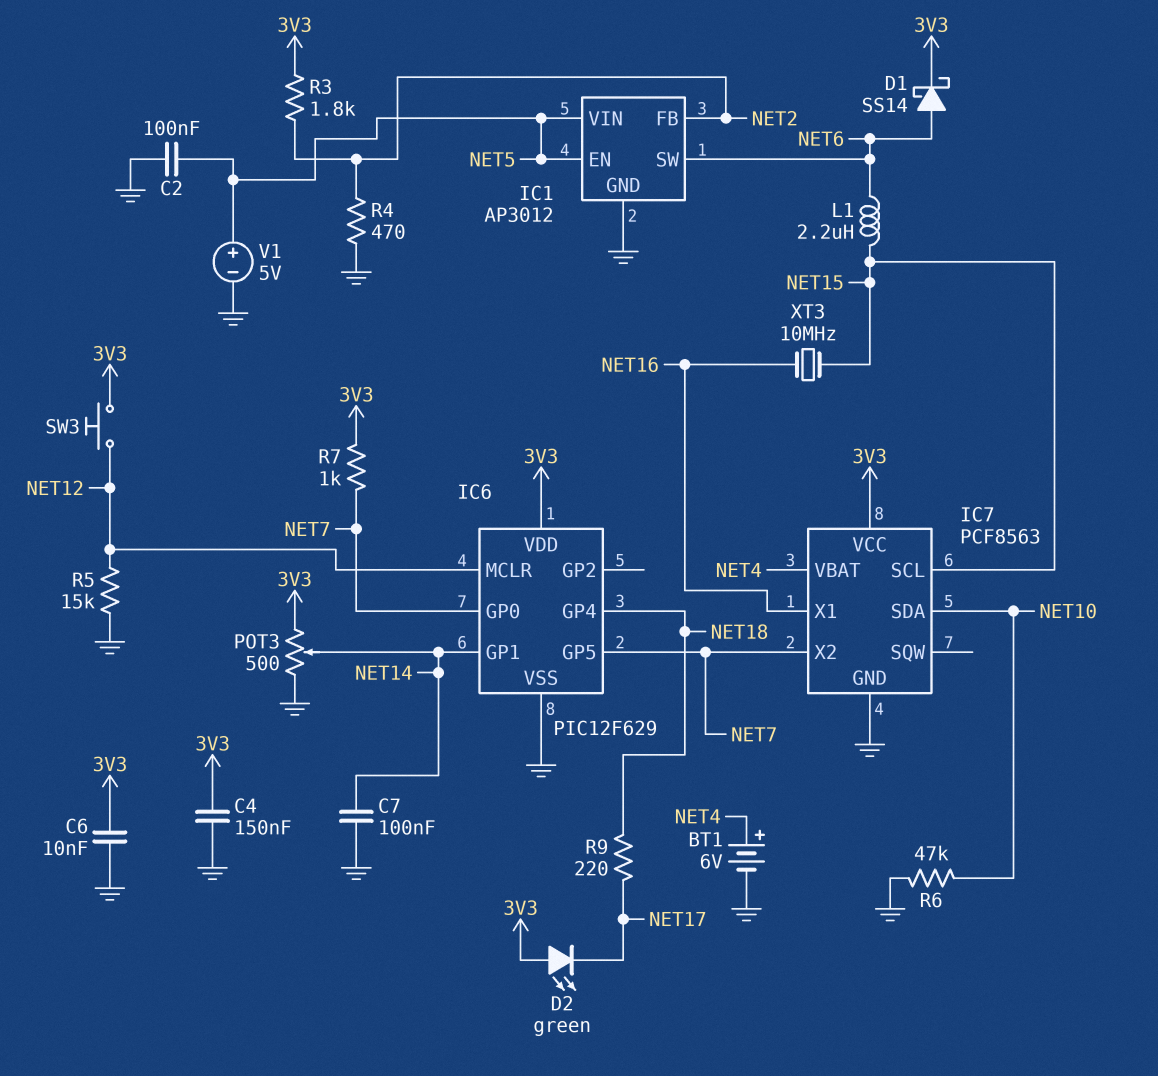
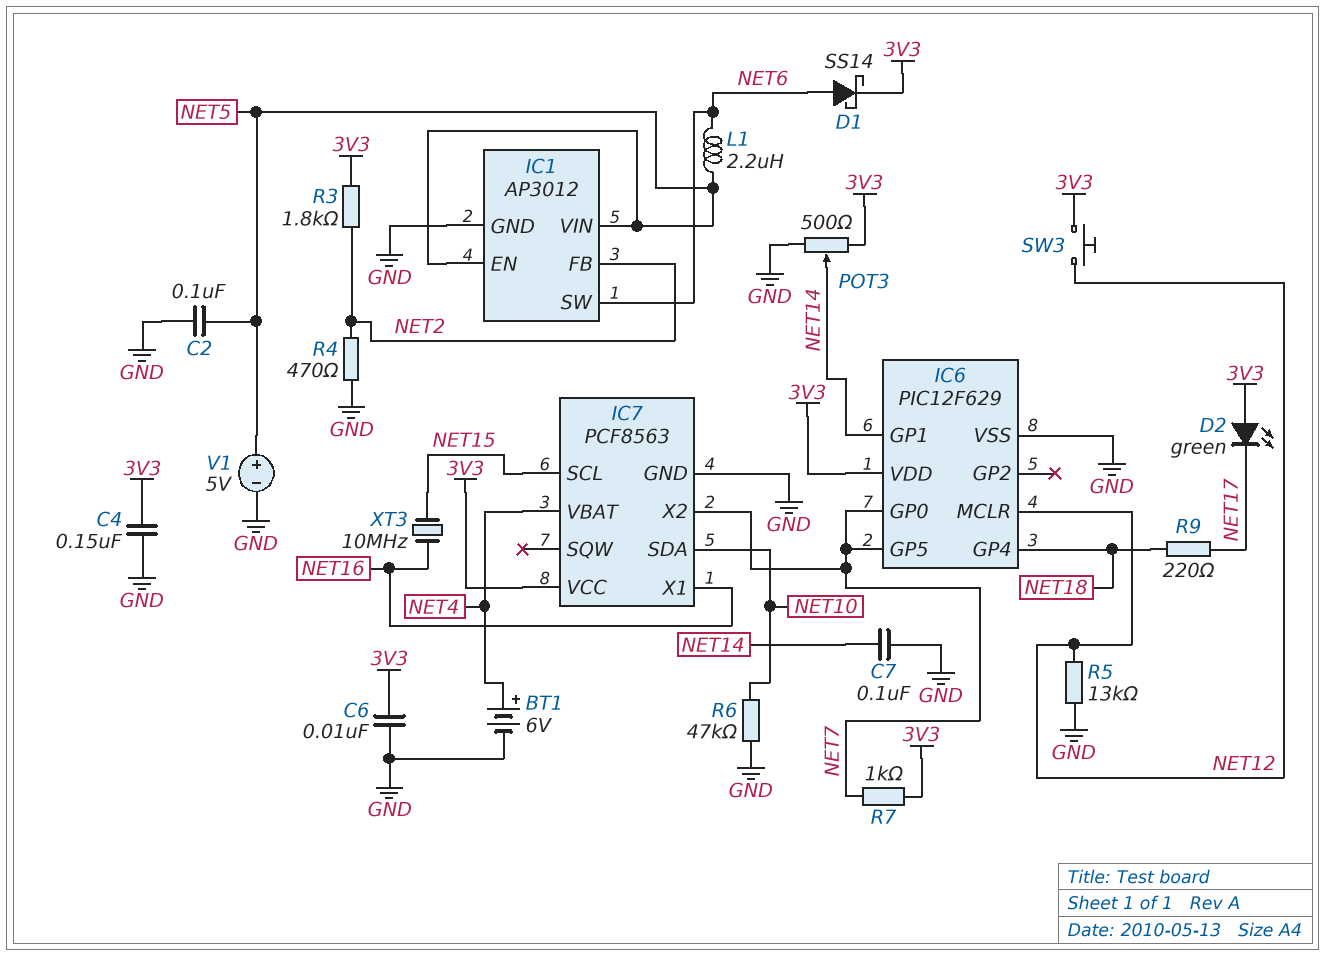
L1: 2.2uH (NET6, NET15) -> 2.2uH (NET5, NET6)
R5: 15k (GND, NET12) -> 13k (GND, NET12)

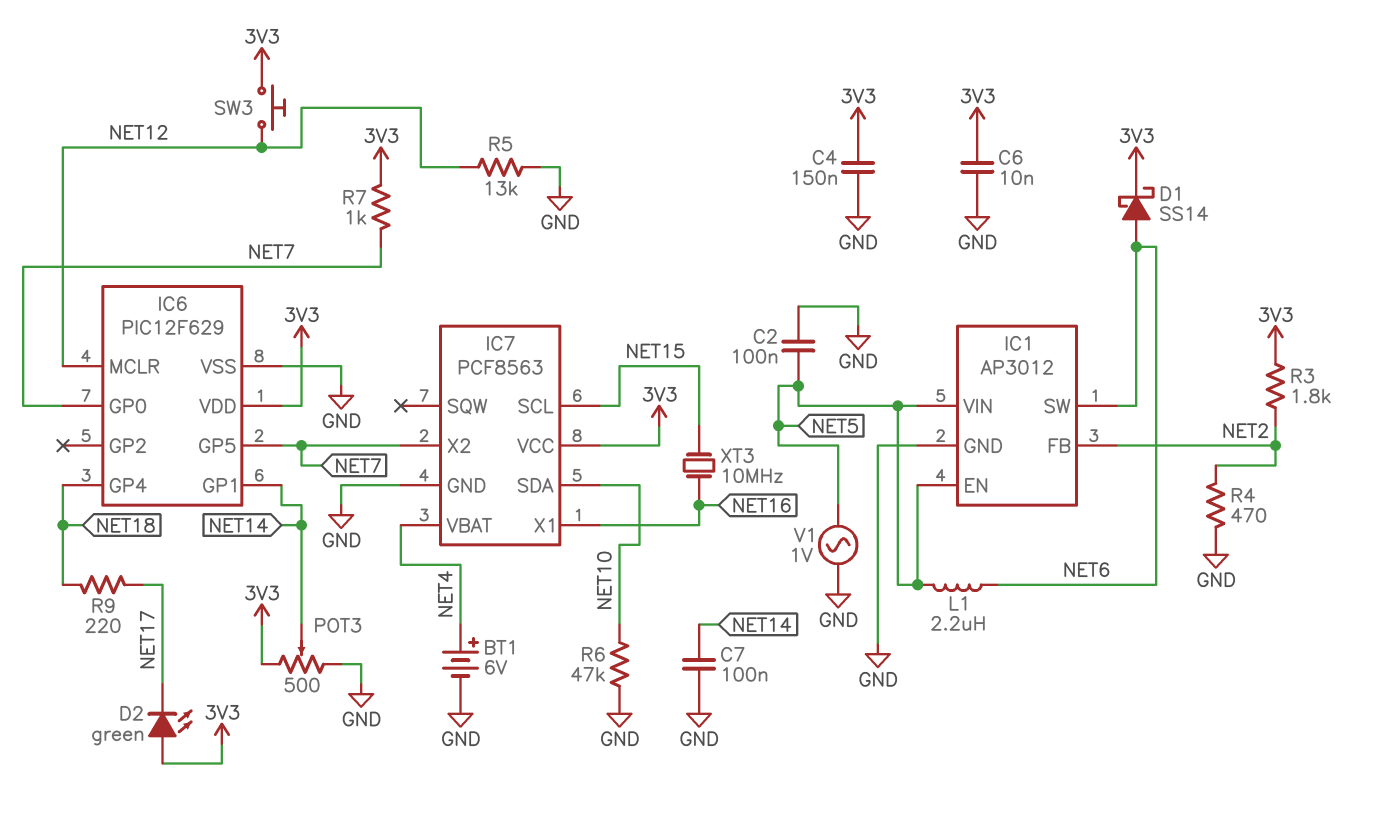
V1: 5V (plus NET5, minus GND) -> AC 1V (GND, NET5)

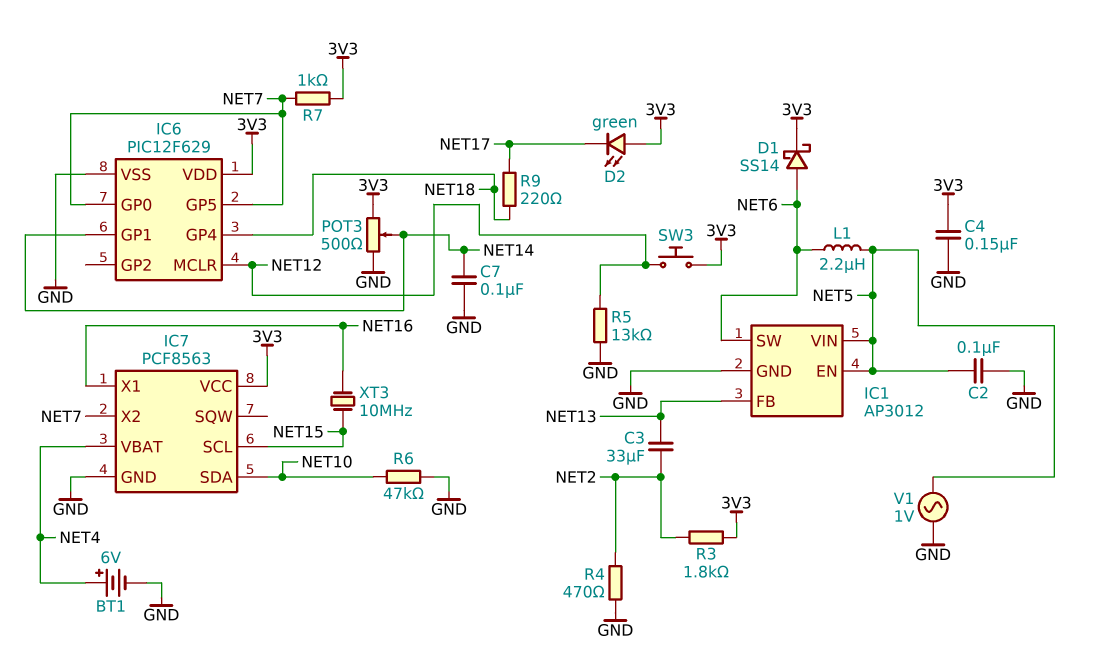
C3: none -> 33uF (NET2, NET13)
C6: 10nF (3V3, GND) -> none
IC1 pin FB: NET2 -> NET13

